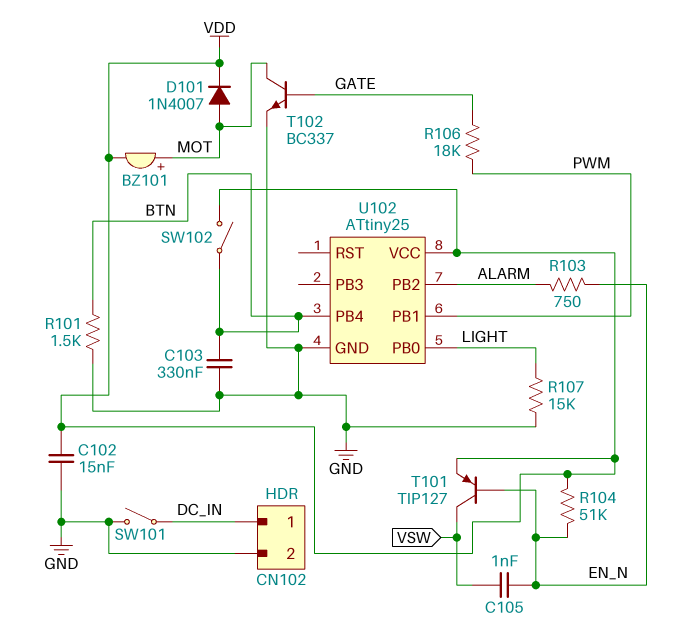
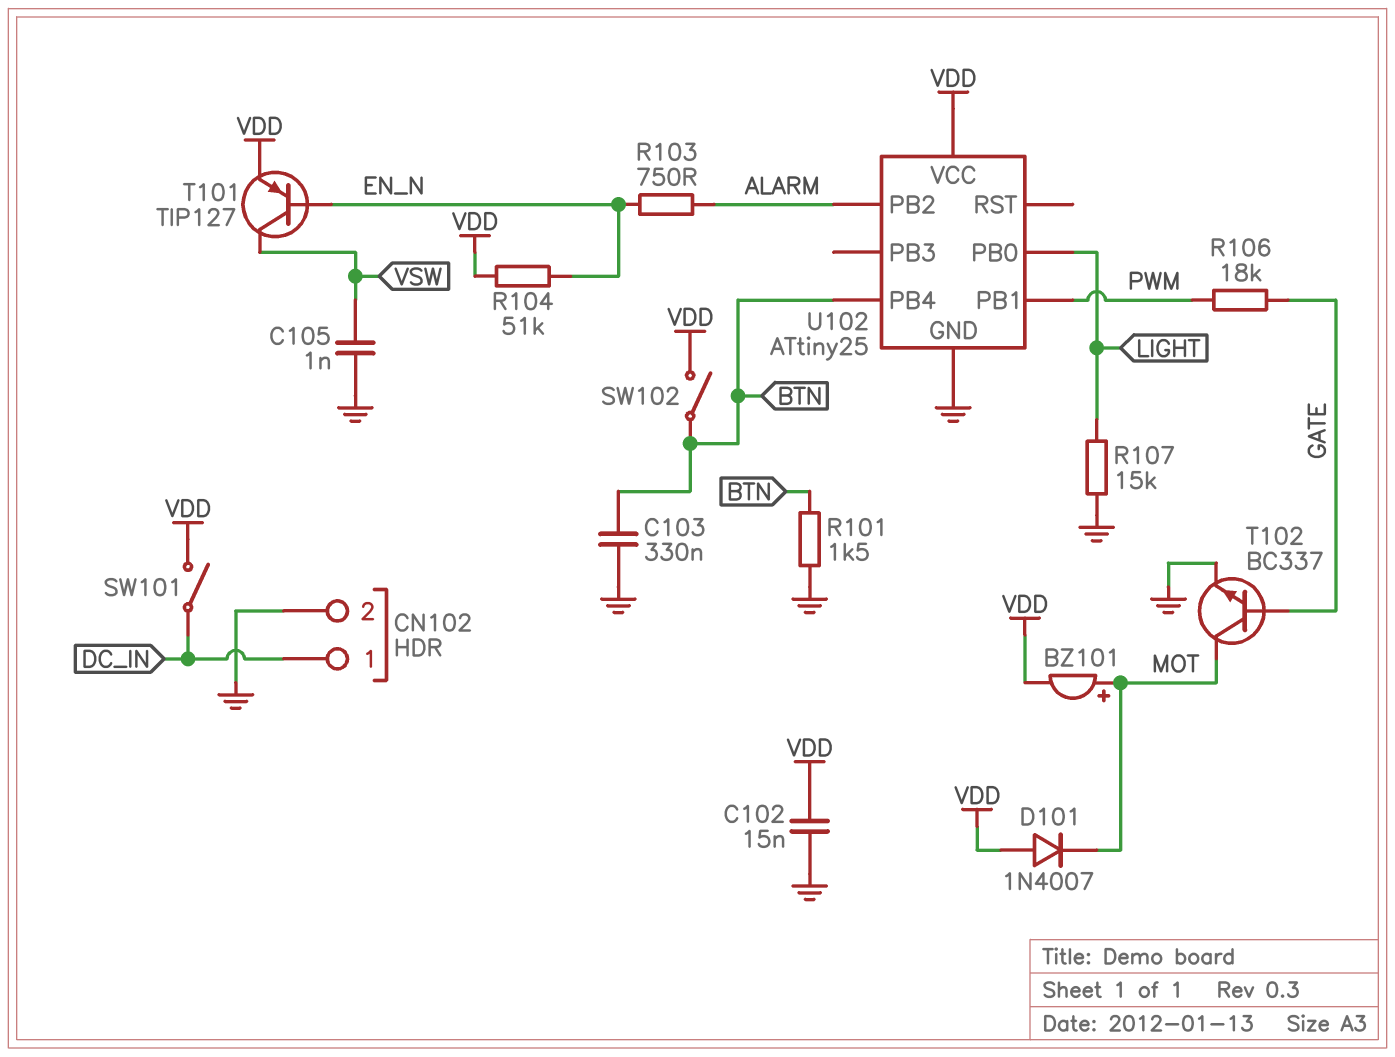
C105: 1nF (EN_N, VSW) -> 1nF (GND, VSW)
D101: diode 1N4007 (A MOT, K VDD) -> diode 1N4007 (A VDD, K MOT)
SW101: switch (DC_IN, GND) -> switch (DC_IN, VDD)

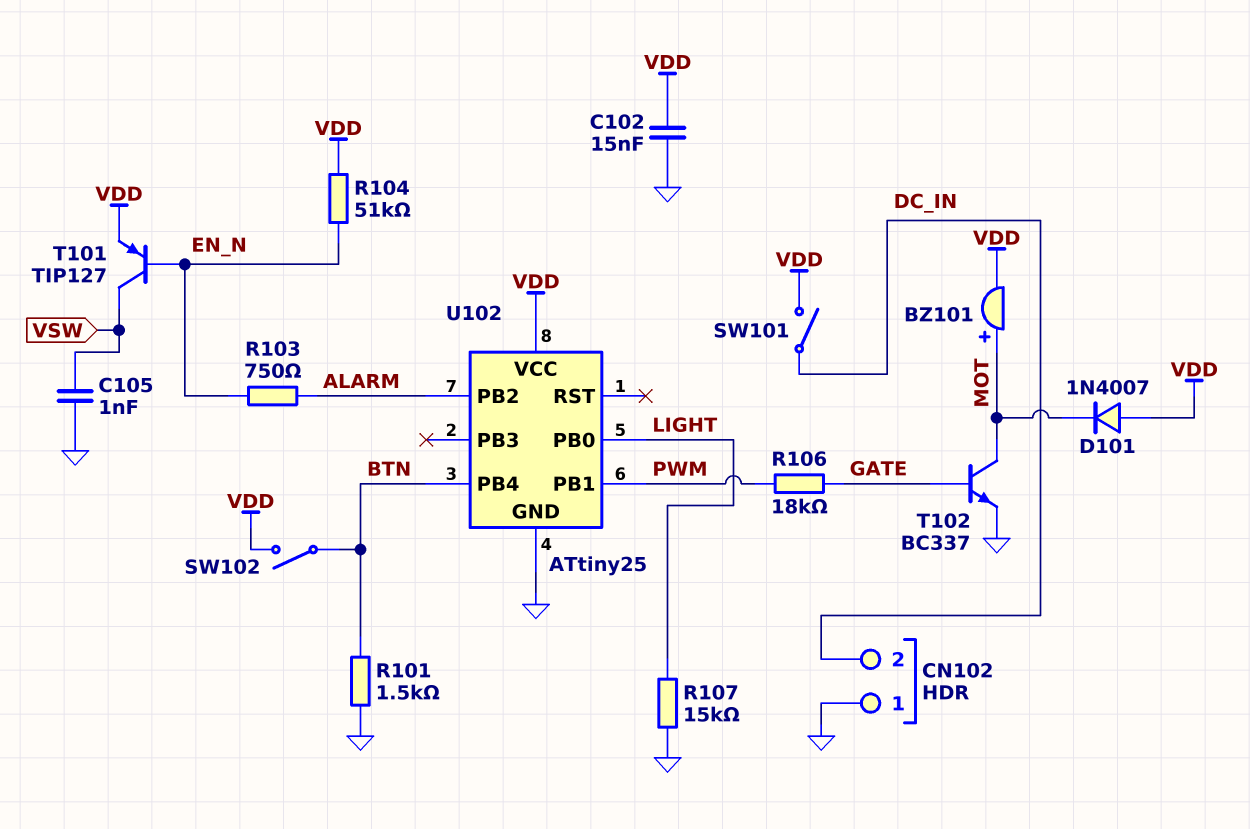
C103: 330nF (BTN, GND) -> none
CN102 pin 1: DC_IN -> GND
CN102 pin 2: GND -> DC_IN

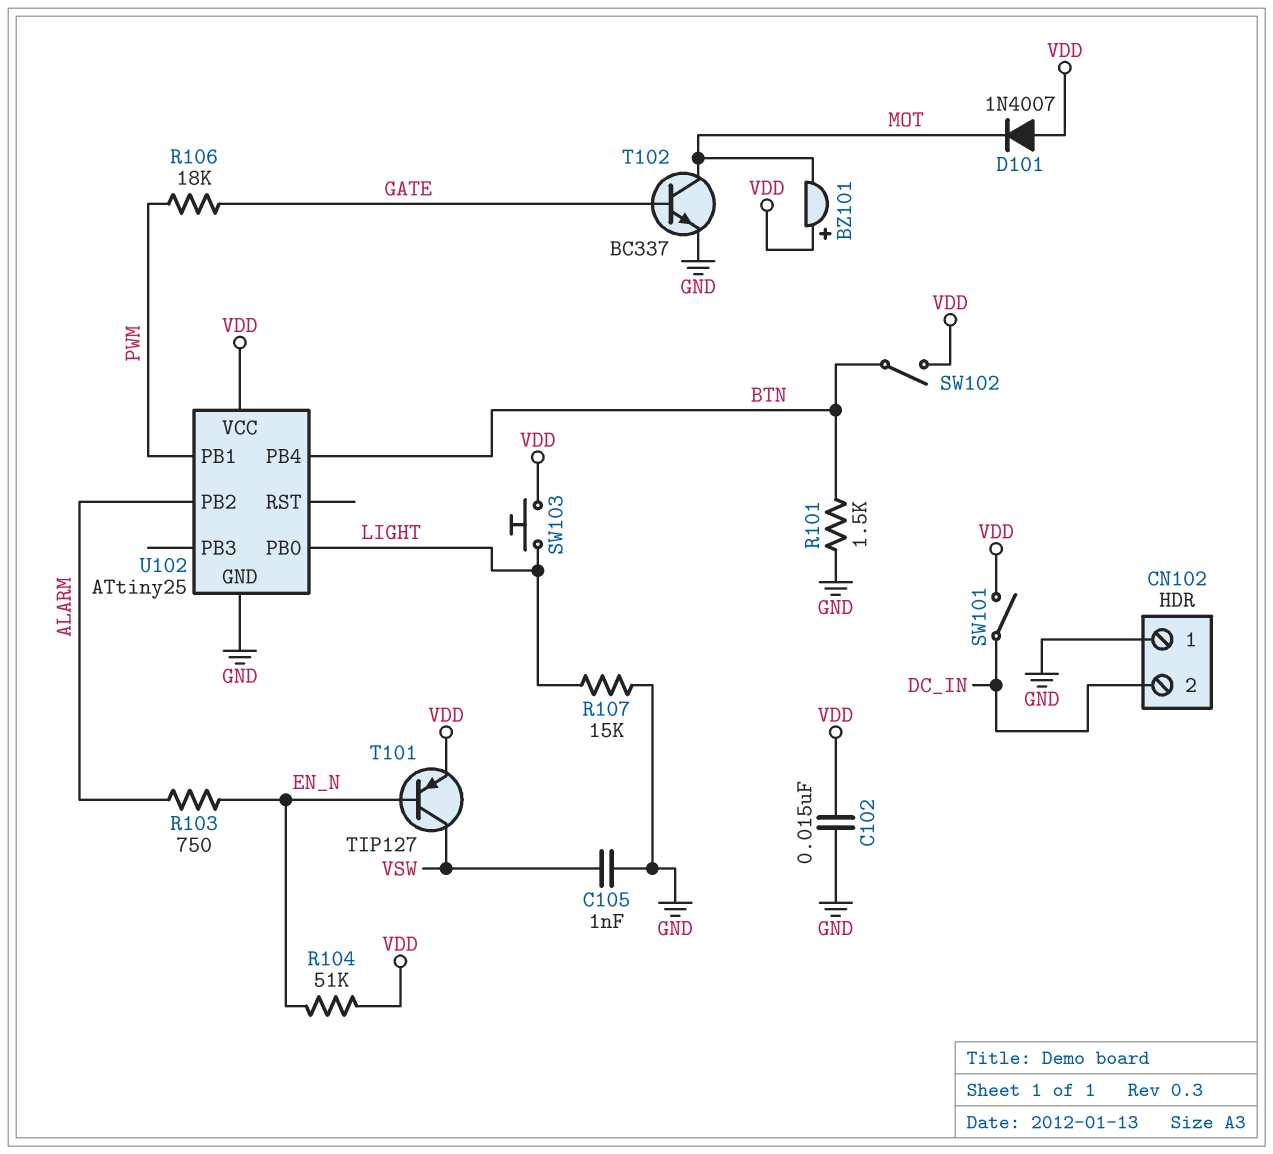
BZ101: buzzer (plus MOT, minus VDD) -> buzzer (plus VDD, minus MOT)
SW103: none -> button (LIGHT, VDD)

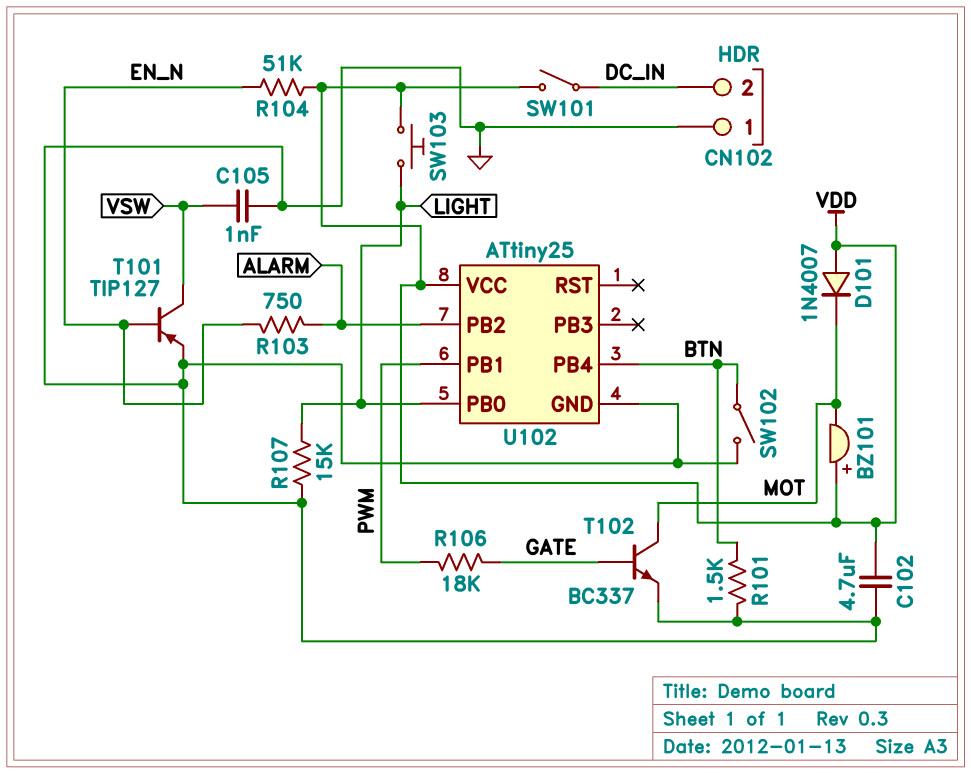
C102: 15nF (GND, VDD) -> 4.7uF (GND, VDD)
SW102: switch (BTN, VDD) -> switch (BTN, GND)
T101: PNP TIP127 (B EN_N, C VSW, E VDD) -> PNP TIP127 (B EN_N, C VSW, E GND)

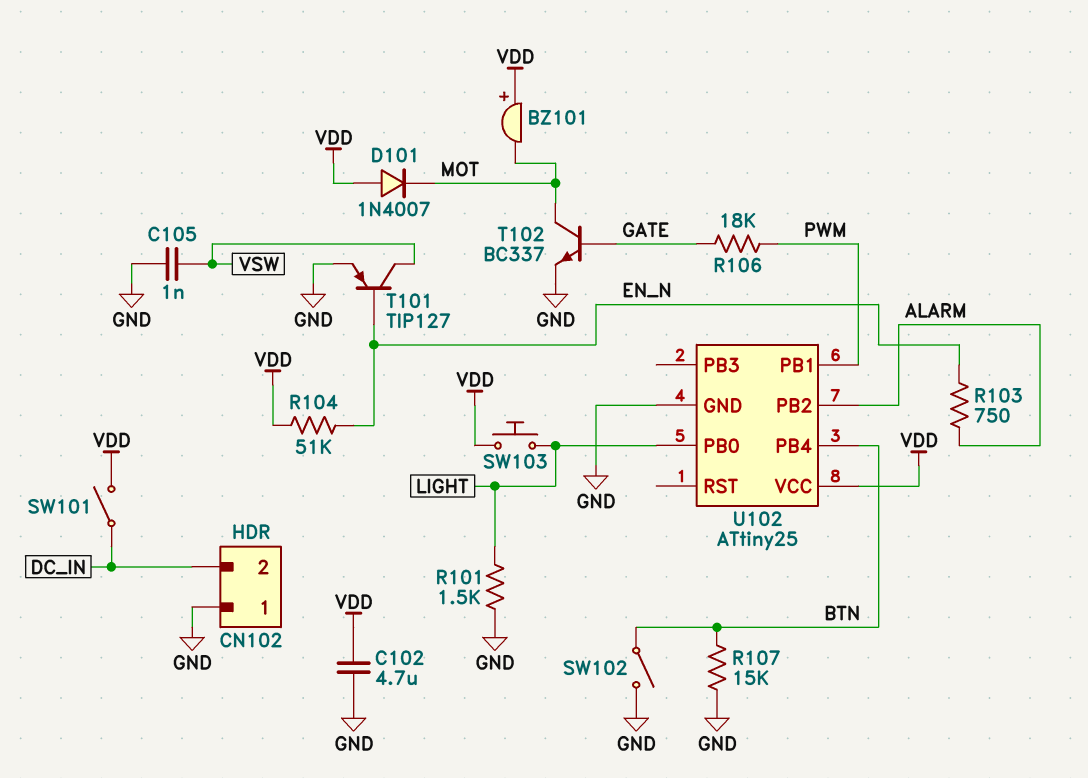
R101: 1.5k (BTN, GND) -> 1.5k (GND, LIGHT)
R107: 15k (GND, LIGHT) -> 15k (BTN, GND)

